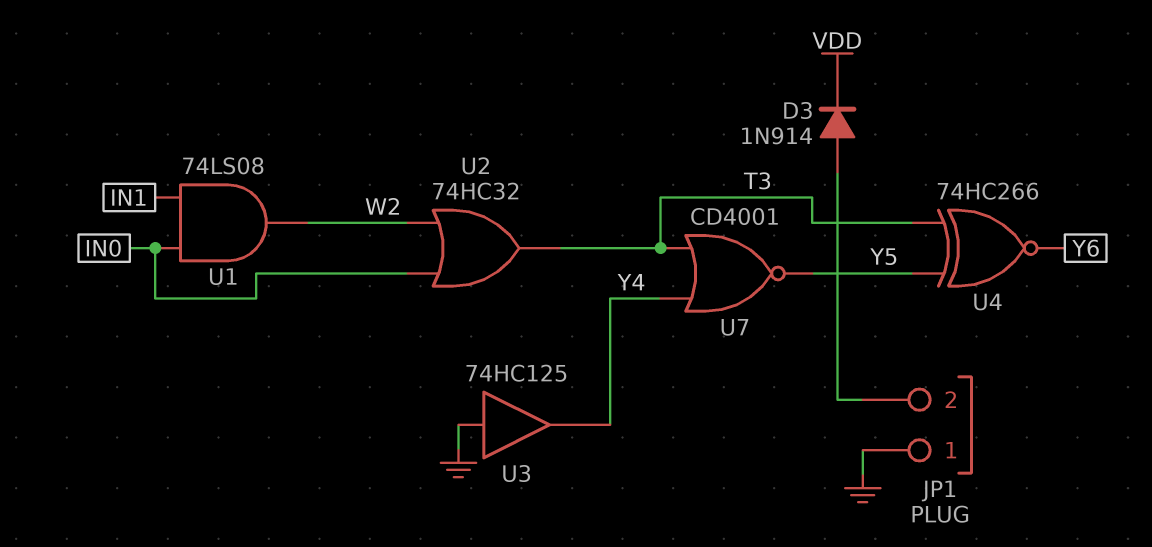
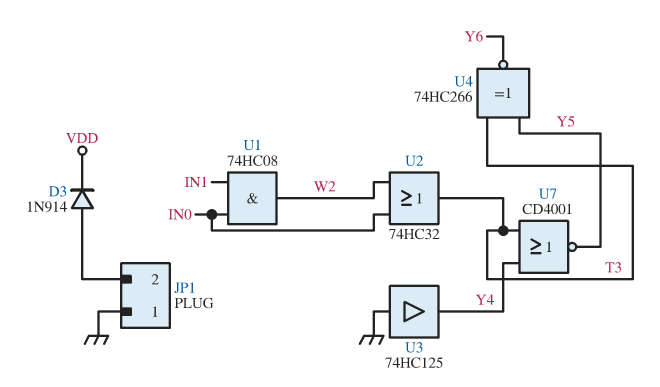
U1: AND 74LS08 (in IN0, in IN1, out W2) -> AND 74HC08 (in IN0, in IN1, out W2)

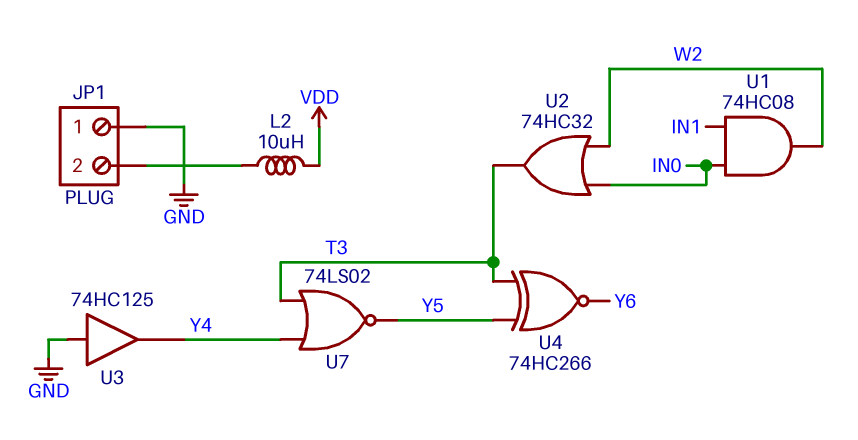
D3: diode 1N914 (A JP1/2, K VDD) -> none
L2: none -> 10uH (JP1/2, VDD)
U7: NOR CD4001 (in T3, in Y4, out Y5) -> NOR 74LS02 (in T3, in Y4, out Y5)

